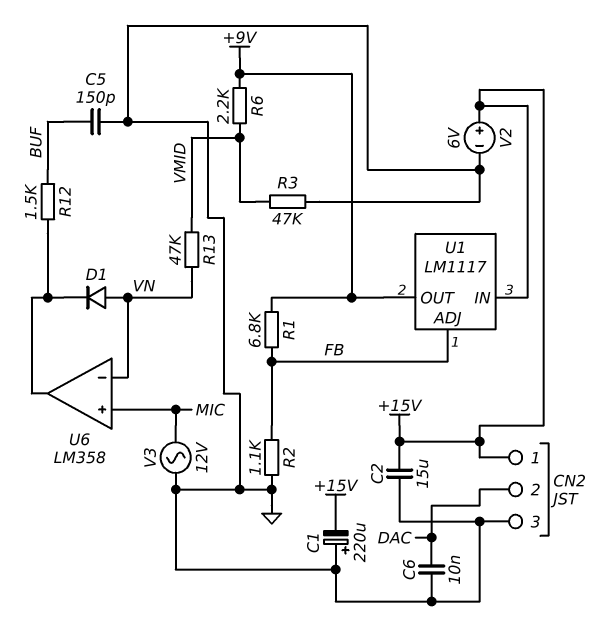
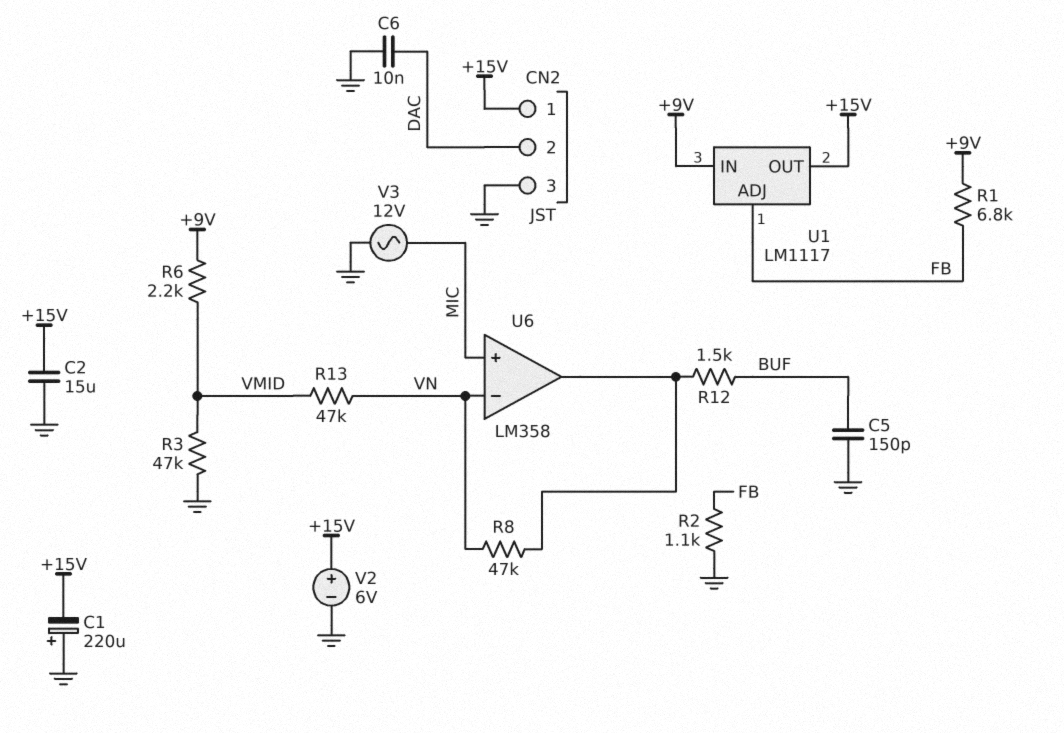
D1: diode (A VN, K U6/out) -> none
R8: none -> 47k (U6/out, VN)
U1 pin IN: +15V -> +9V
U1 pin OUT: +9V -> +15V

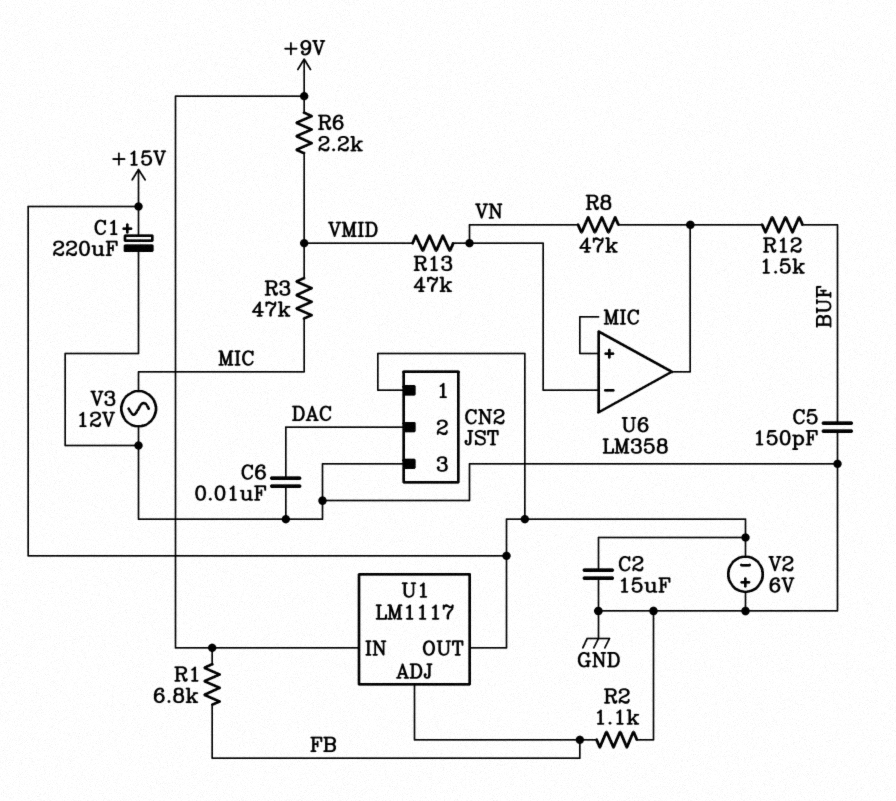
C1: 220uF (plus GND, minus +15V) -> 220uF (plus +15V, minus GND)
R3: 47k (GND, VMID) -> 47k (MIC, VMID)
V2: 6V (plus +15V, minus GND) -> 6V (plus GND, minus +15V)

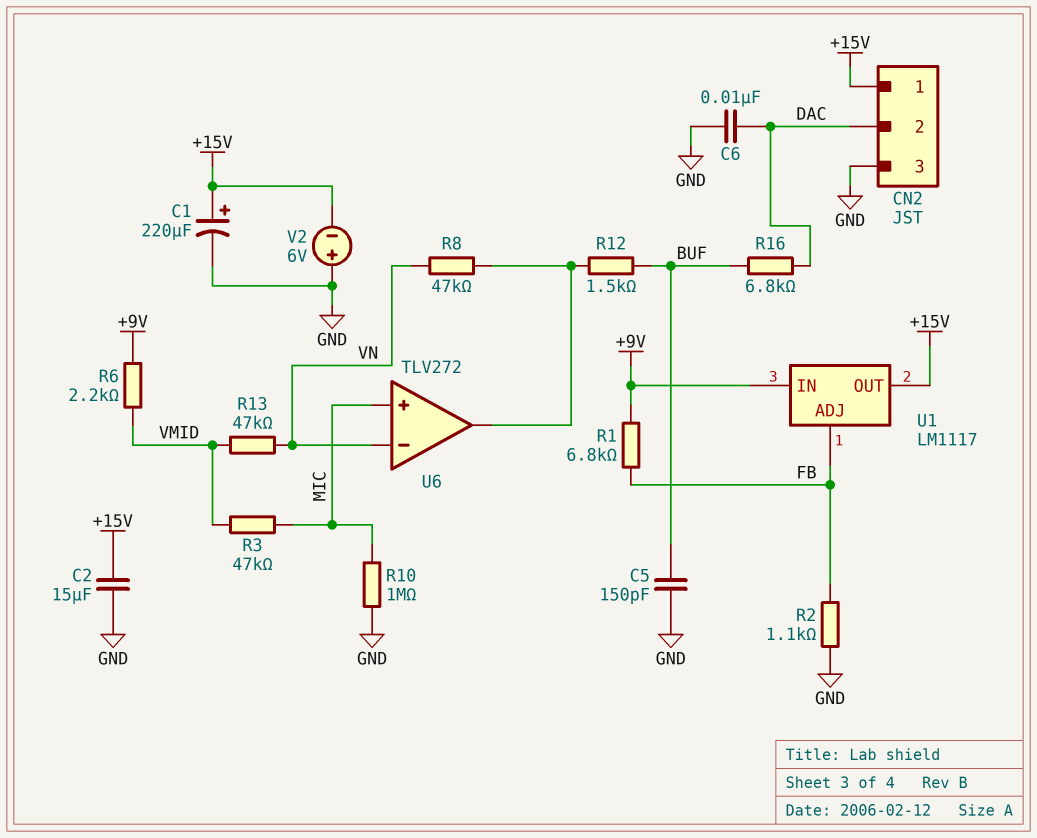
R10: none -> 1M (GND, MIC)
R16: none -> 6.8k (BUF, DAC)
U6: LM358 -> TLV272
V3: AC 12V (GND, MIC) -> none

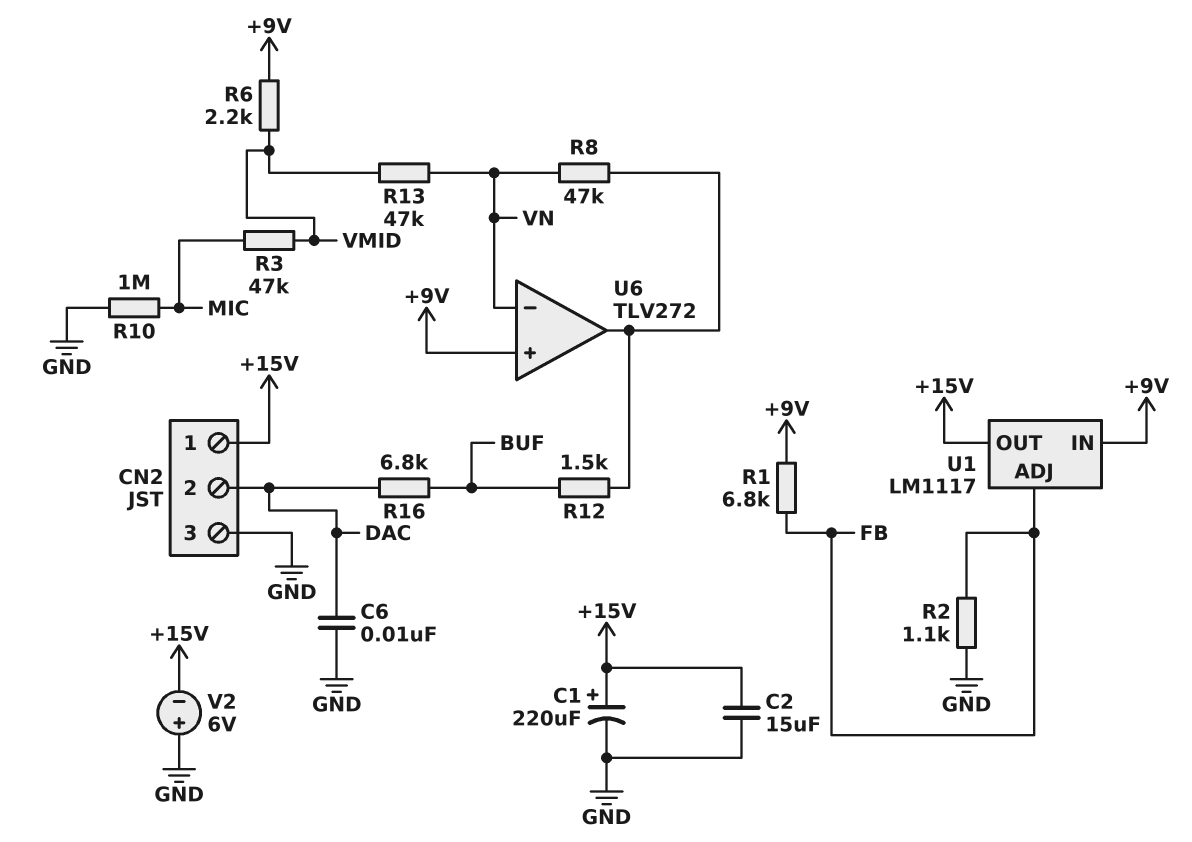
C5: 150pF (BUF, GND) -> none
U6 pin in+: MIC -> +9V

